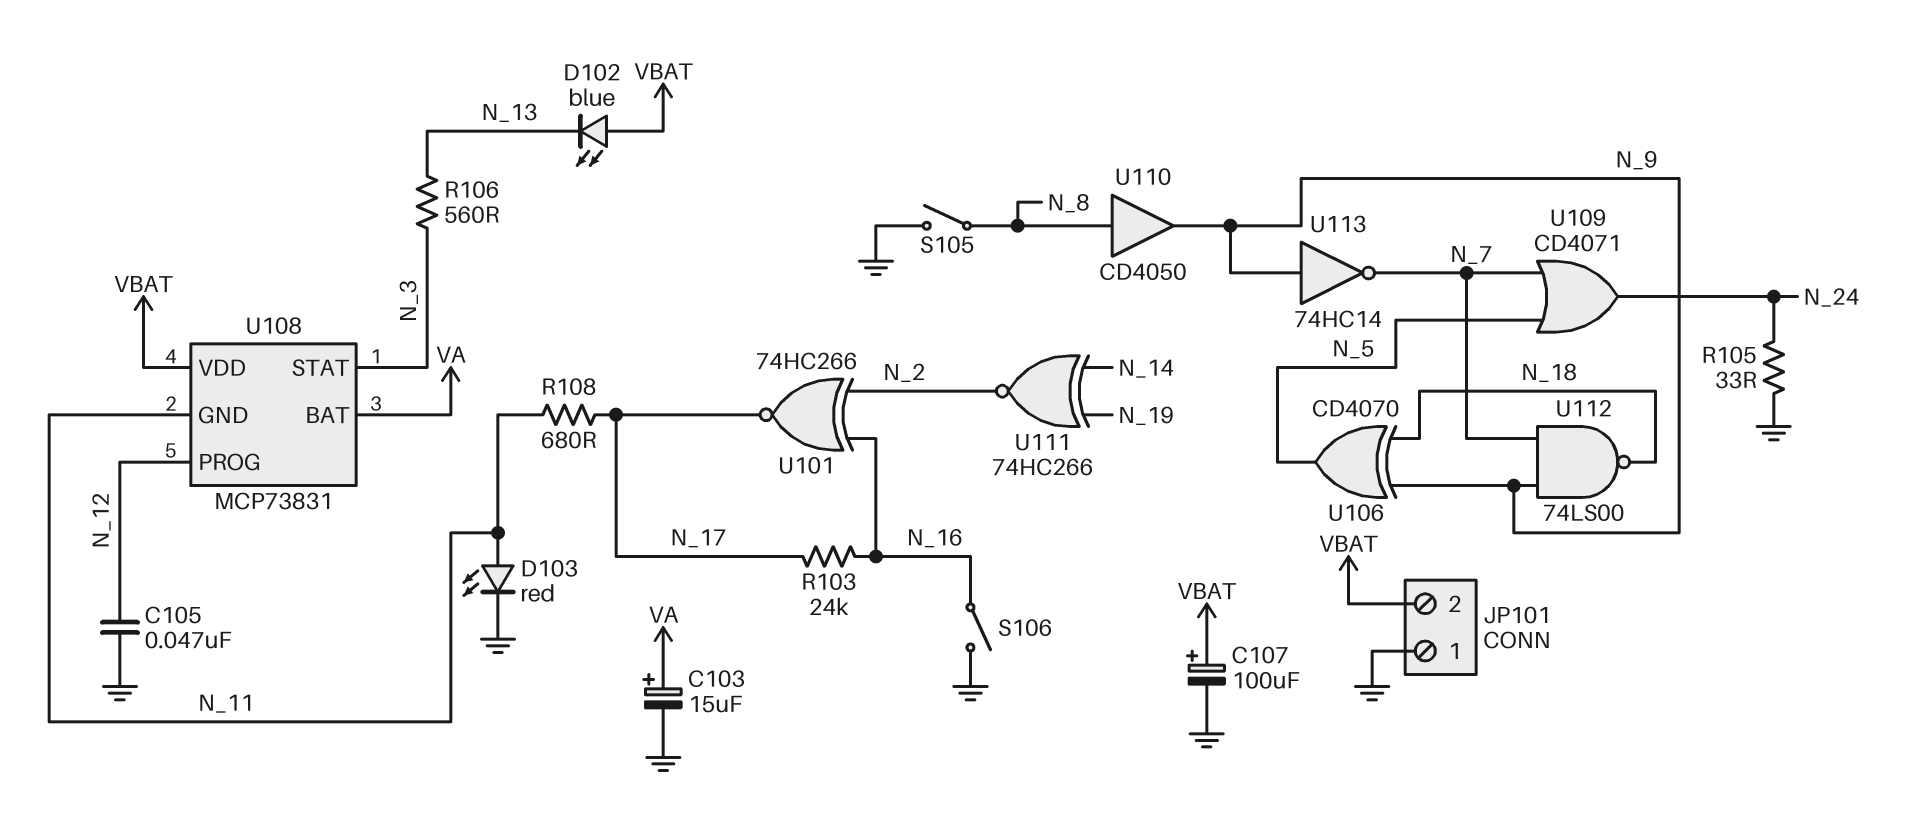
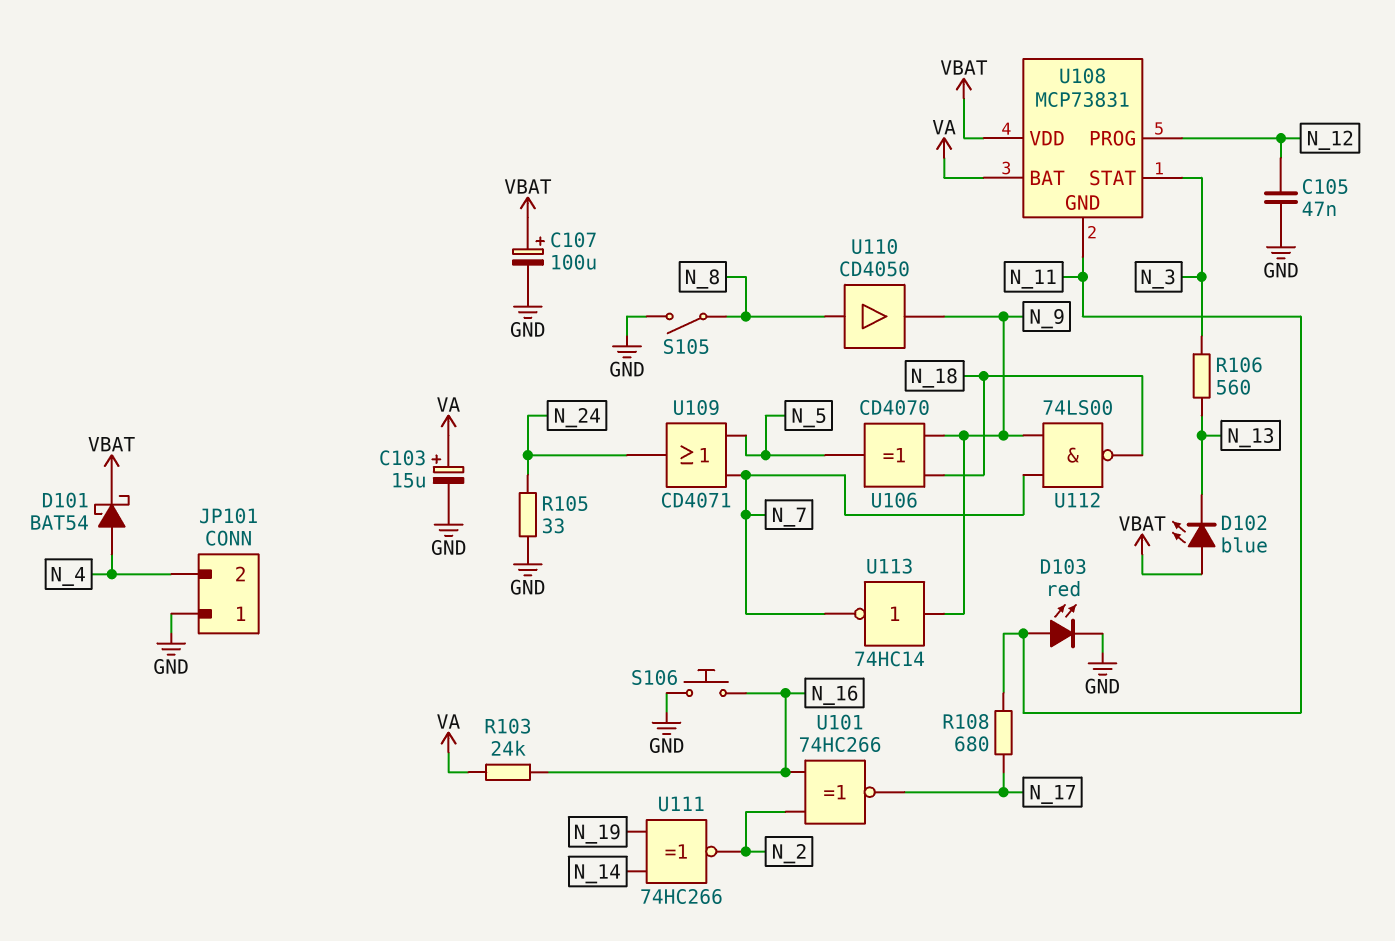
D101: none -> schottky BAT54 (A N_4, K VBAT)
JP101 pin 2: VBAT -> N_4
R103: 24k (N_16, N_17) -> 24k (N_16, VA)
S106: switch (GND, N_16) -> button (GND, N_16)

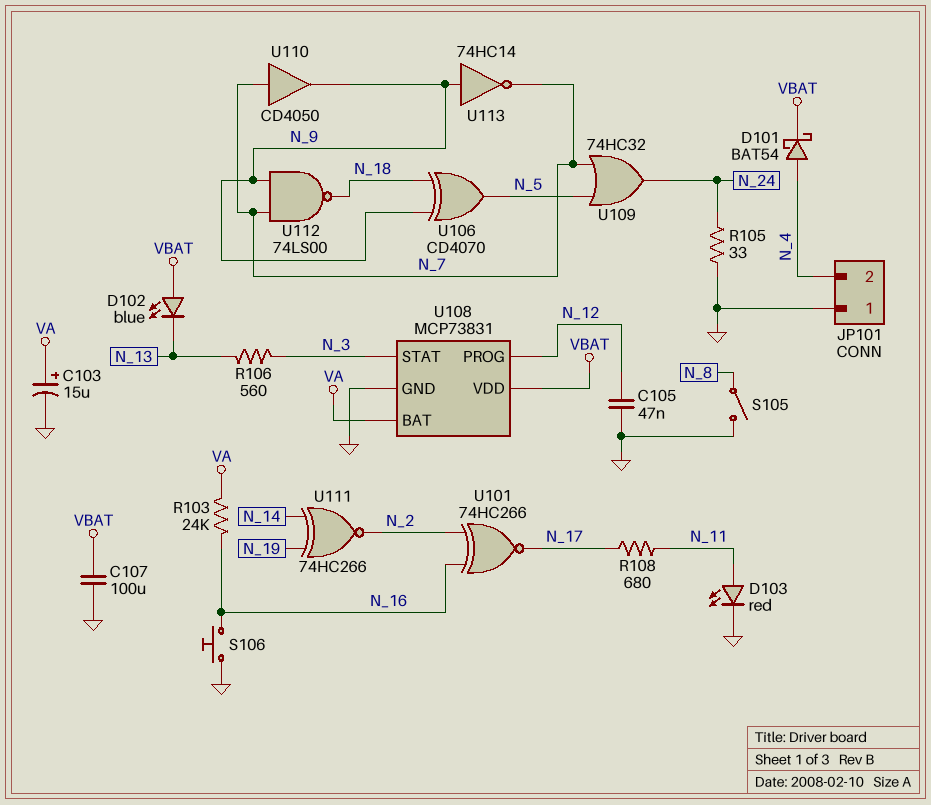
C107: 100uF (plus VBAT, minus GND) -> 100uF (GND, VBAT)
U108 pin GND: N_11 -> GND
U109: OR CD4071 (in N_5, in N_7, out N_24) -> OR 74HC32 (in N_5, in N_7, out N_24)
U110: buffer CD4050 (in N_8, out N_9) -> buffer CD4050 (in N_7, out N_9)

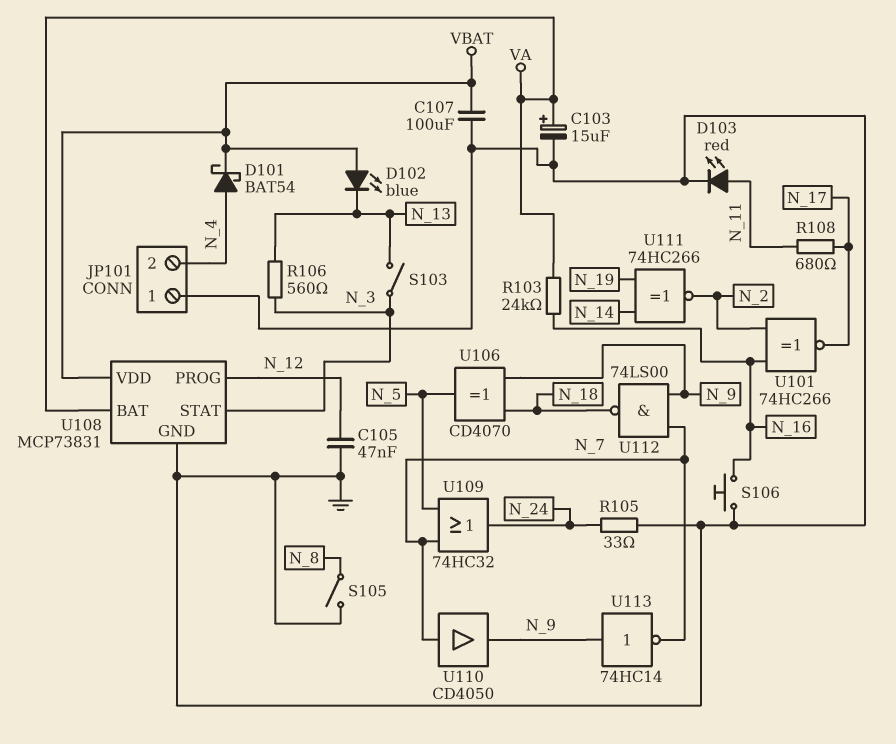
S103: none -> switch (N_3, N_13)

